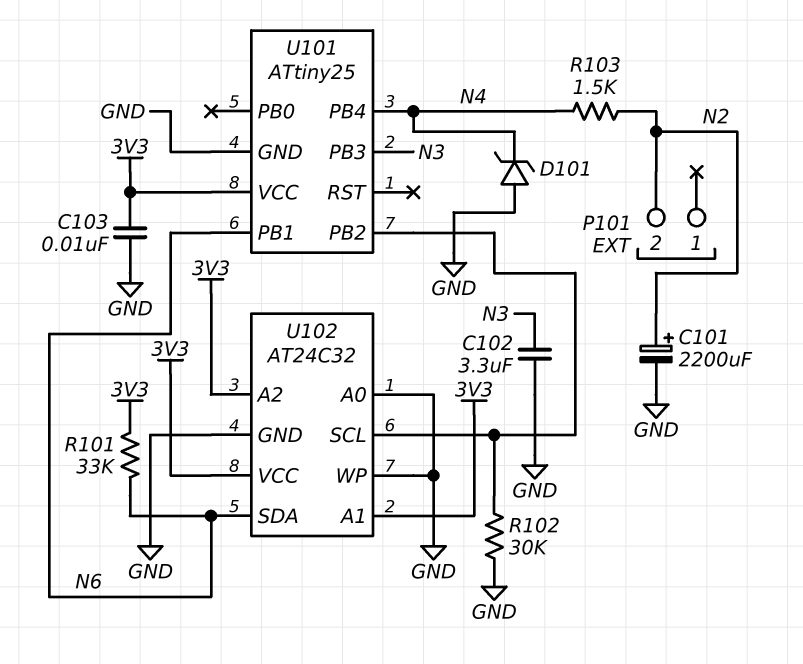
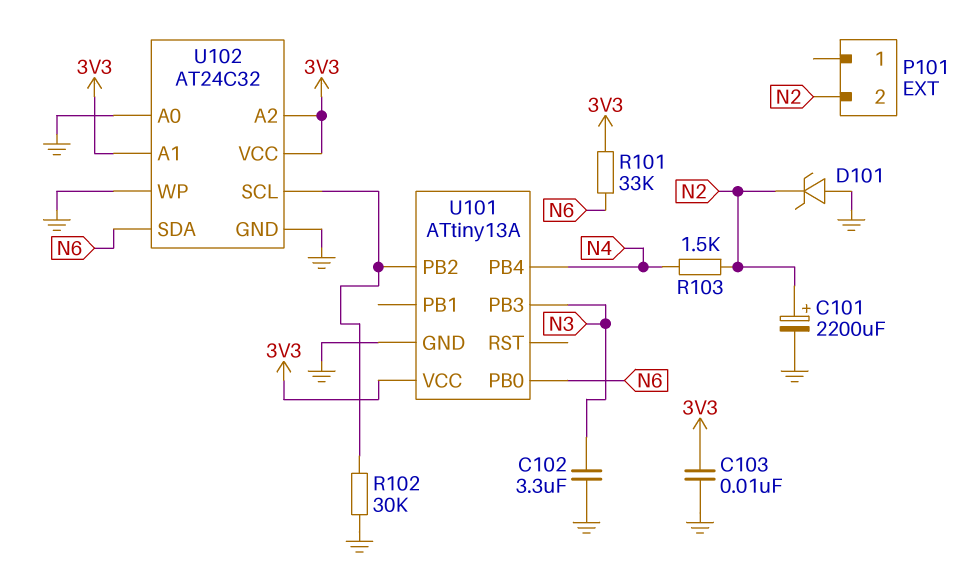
D101: zener (A GND, K N4) -> zener (A GND, K N2)
U101: ATtiny25 -> ATtiny13A
U101 pin PB0: none -> N6
U101 pin PB1: N6 -> none

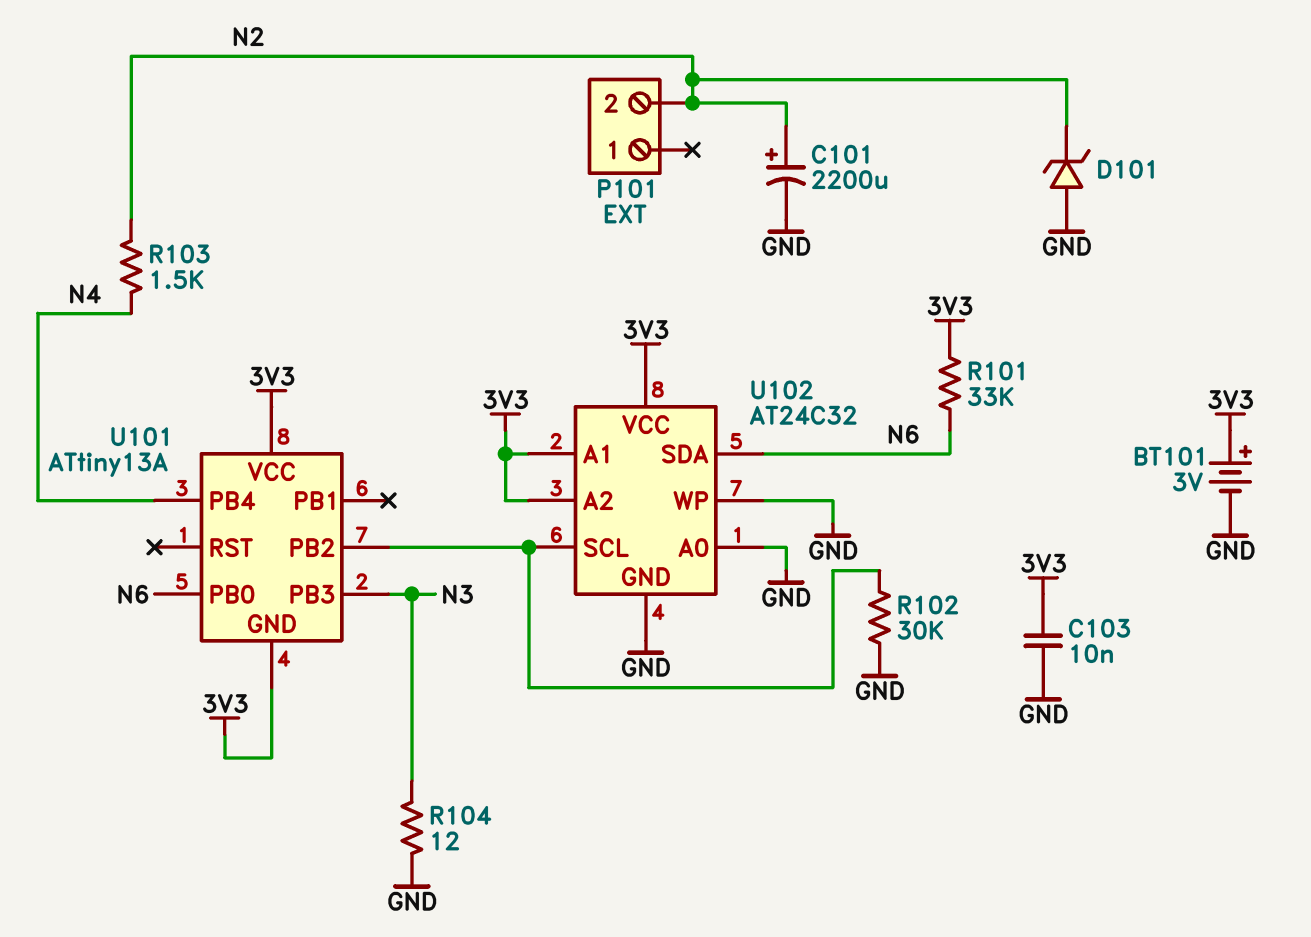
BT101: none -> 3V (plus 3V3, minus GND)
C102: 3.3uF (GND, N3) -> none
R104: none -> 12 (GND, N3)
U101 pin GND: GND -> 3V3

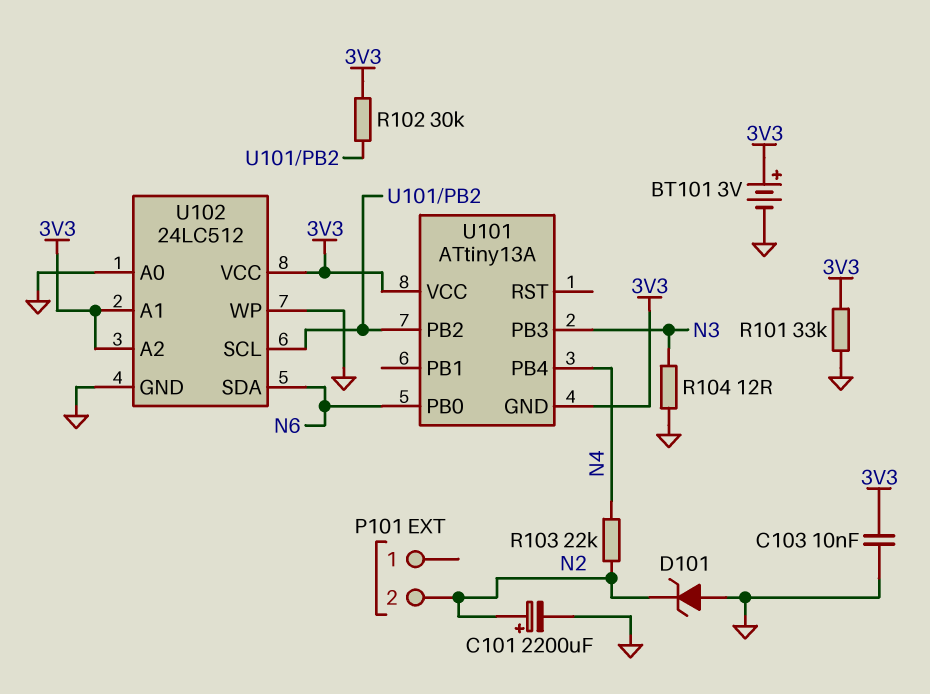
R101: 33k (3V3, N6) -> 33k (3V3, GND)
R102: 30k (GND, U101/PB2) -> 30k (3V3, U101/PB2)
R103: 1.5k (N2, N4) -> 22k (N2, N4)
U102: AT24C32 -> 24LC512

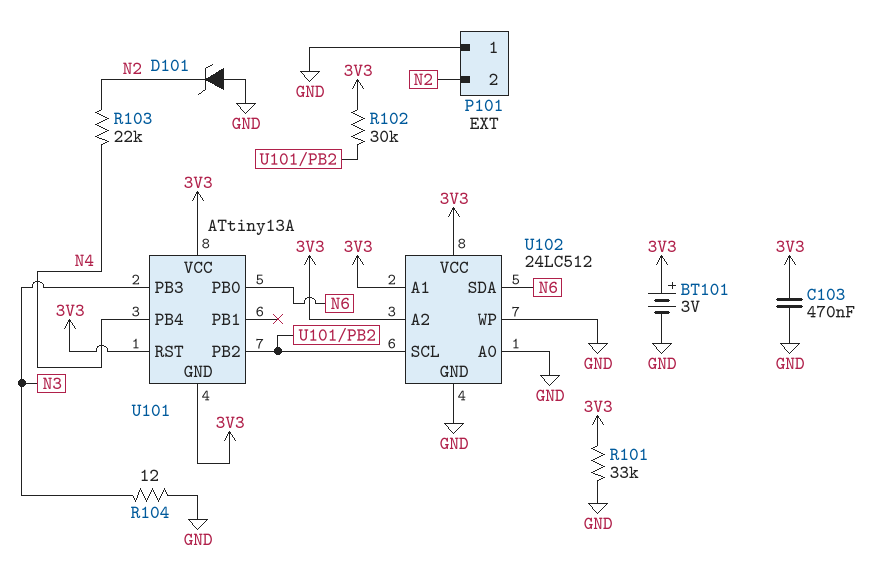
C101: 2200uF (plus N2, minus GND) -> none
C103: 10nF (3V3, GND) -> 470nF (3V3, GND)
P101 pin 1: none -> GND
U101 pin RST: none -> 3V3

